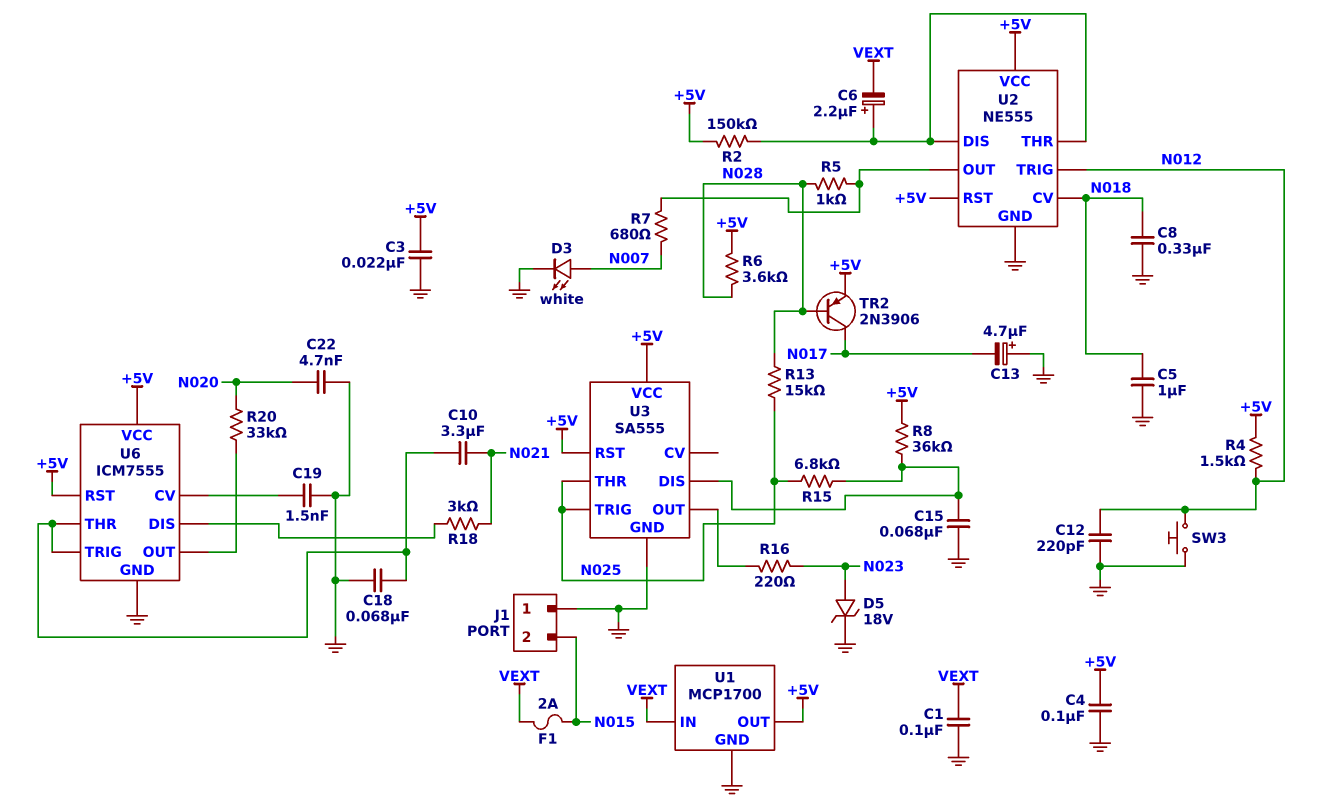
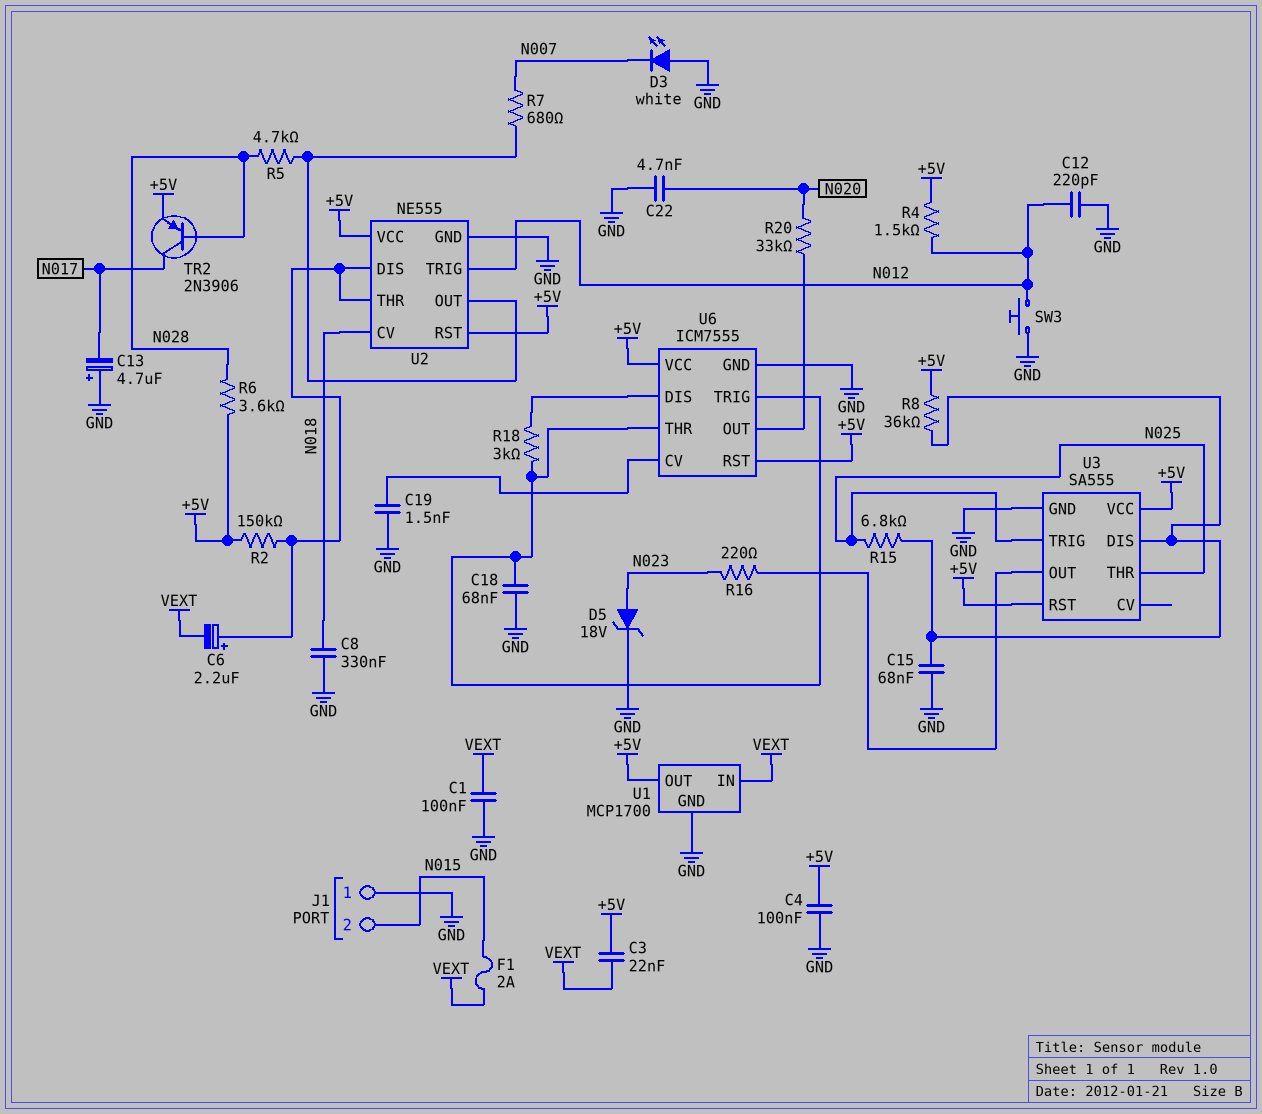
C3: 22nF (+5V, GND) -> 22nF (+5V, VEXT)
C5: 1uF (GND, N018) -> none
C10: 3.3uF (N021, U6/THR) -> none
D3: LED white (A N007, K GND) -> LED white (A GND, K N007)
R5: 1k (N028, U2/OUT) -> 4.7k (N028, U2/OUT)
R13: 15k (N025, N028) -> none
R18: 3k (N021, U6/DIS) -> 3k (U6/DIS, U6/THR)

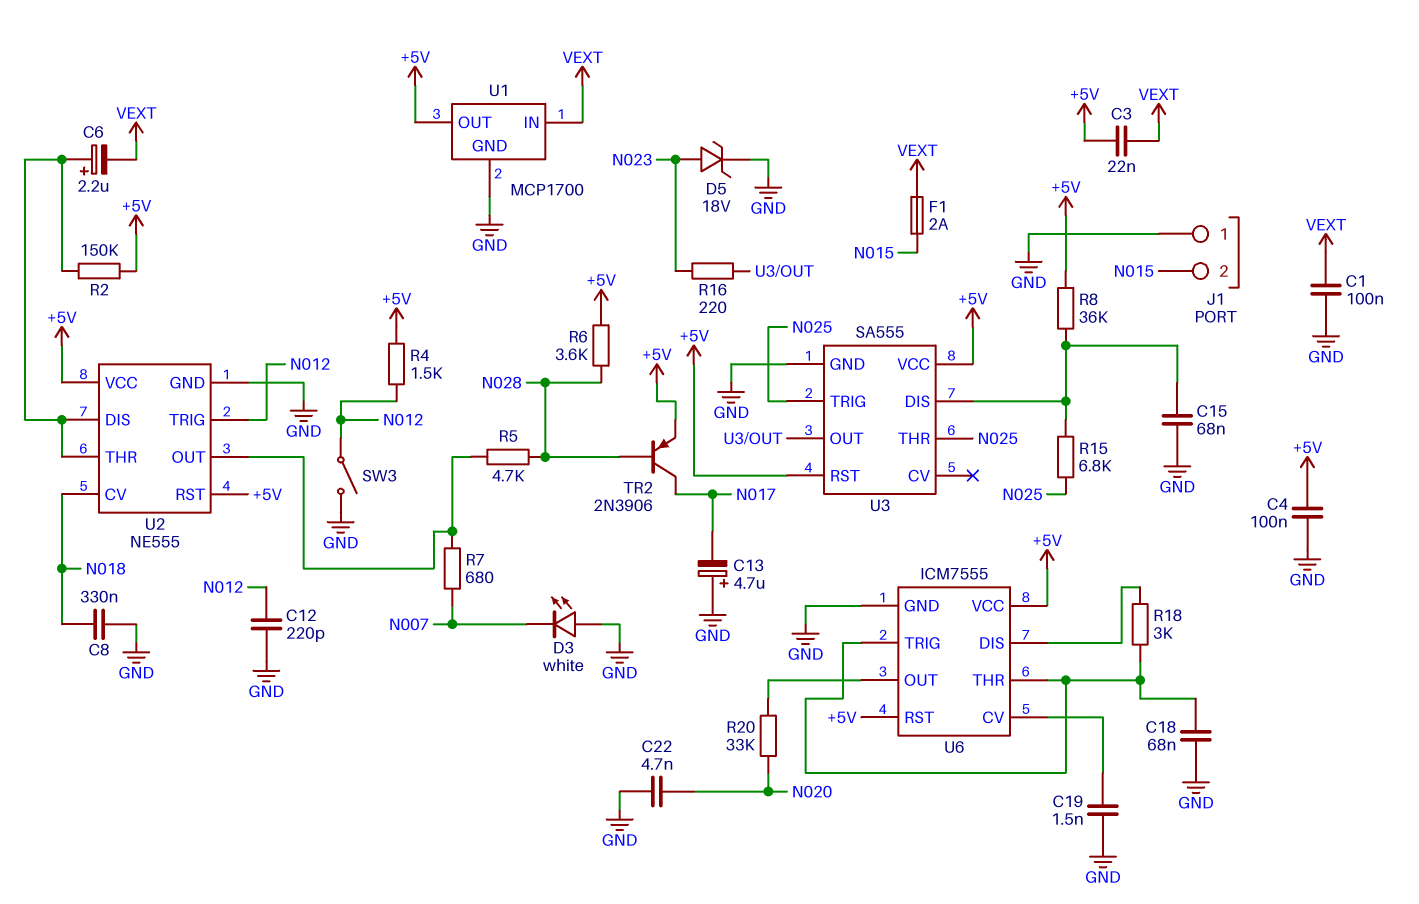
SW3: button (GND, N012) -> switch (GND, N012)

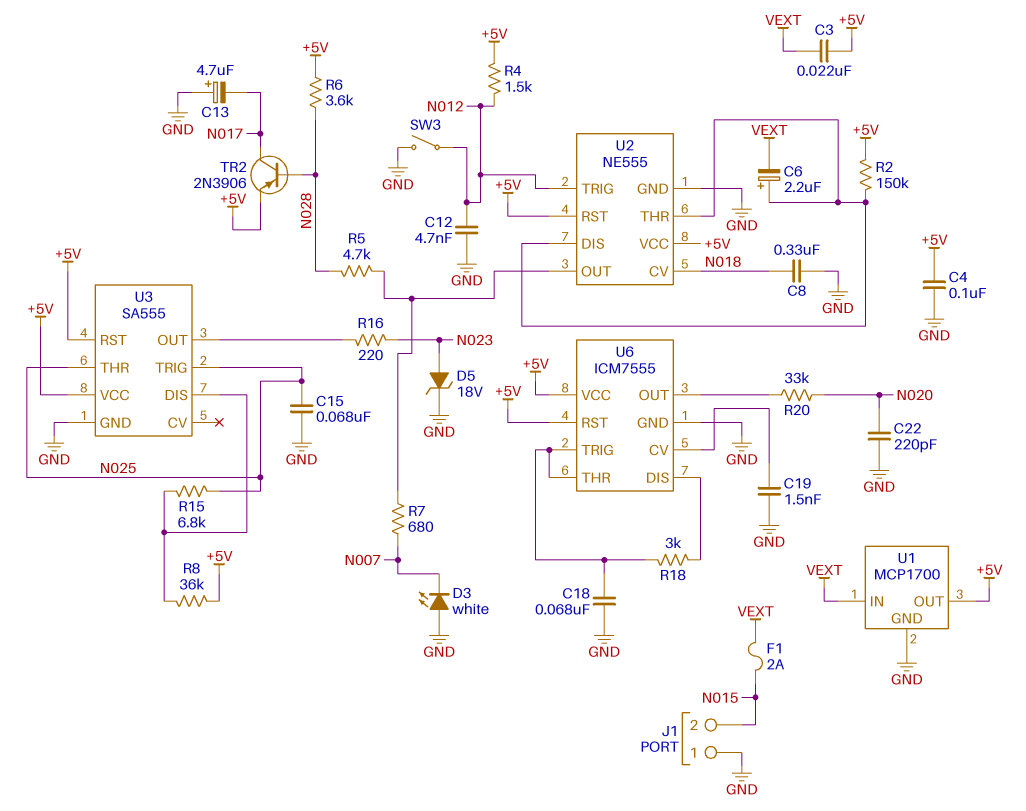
C1: 100nF (GND, VEXT) -> none
C12: 220pF (GND, N012) -> 4.7nF (GND, N012)
C15: 68nF (GND, U3/DIS) -> 68nF (GND, N025)
C22: 4.7nF (GND, N020) -> 220pF (GND, N020)

